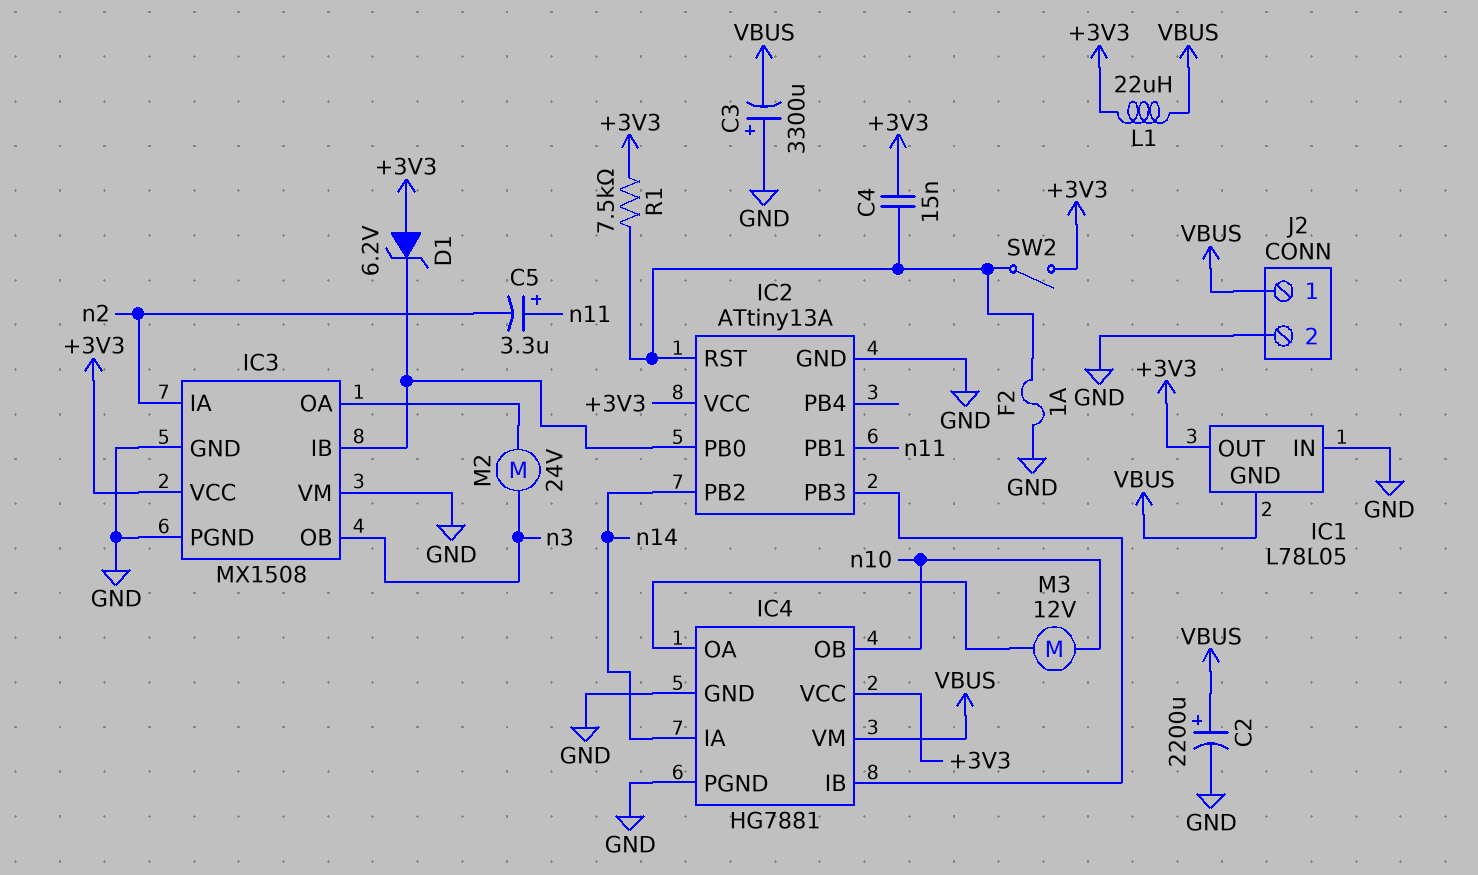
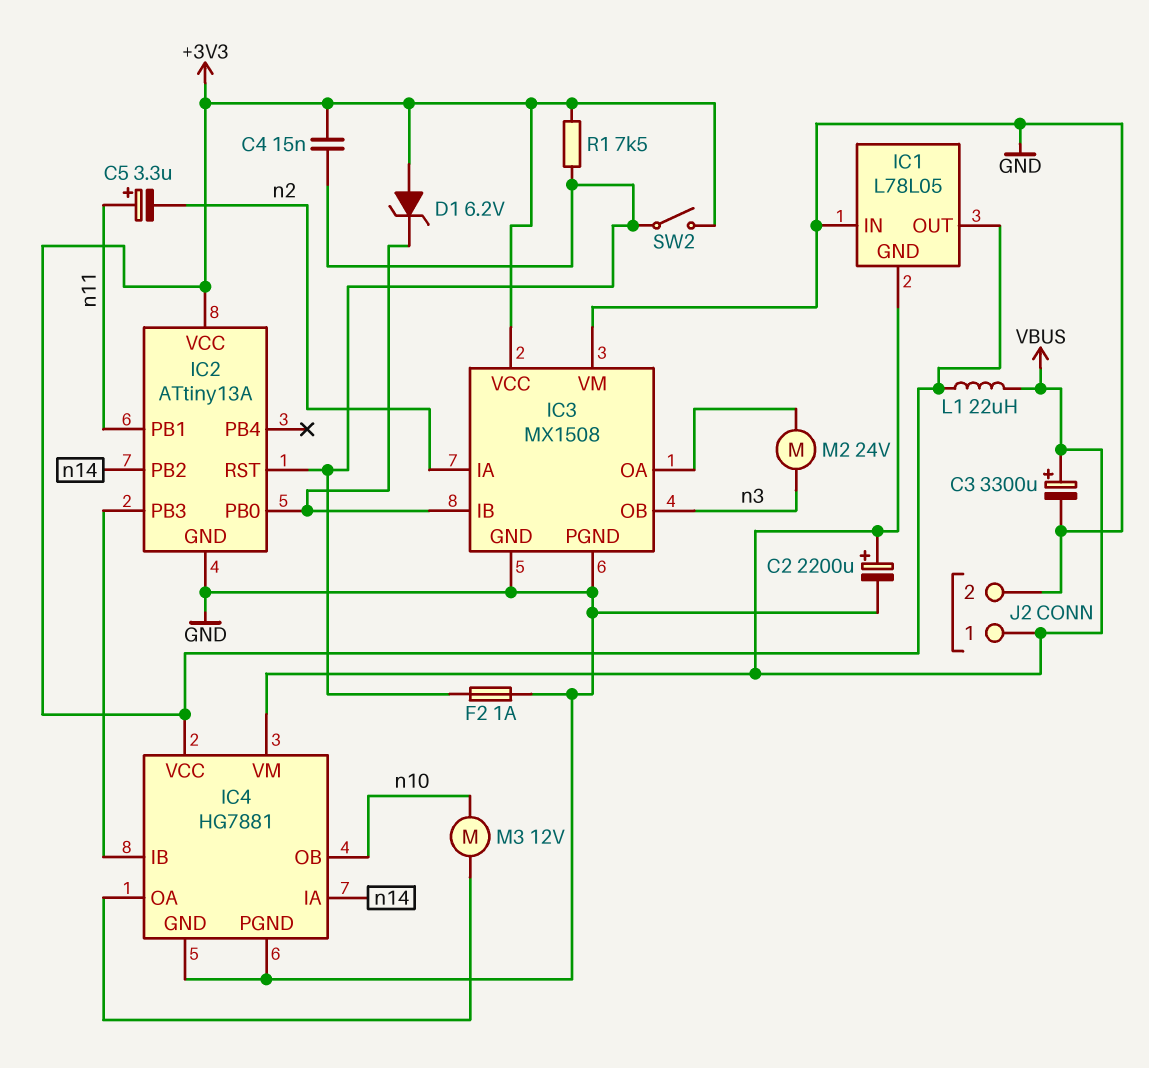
C3: 3300uF (plus GND, minus VBUS) -> 3300uF (plus VBUS, minus GND)

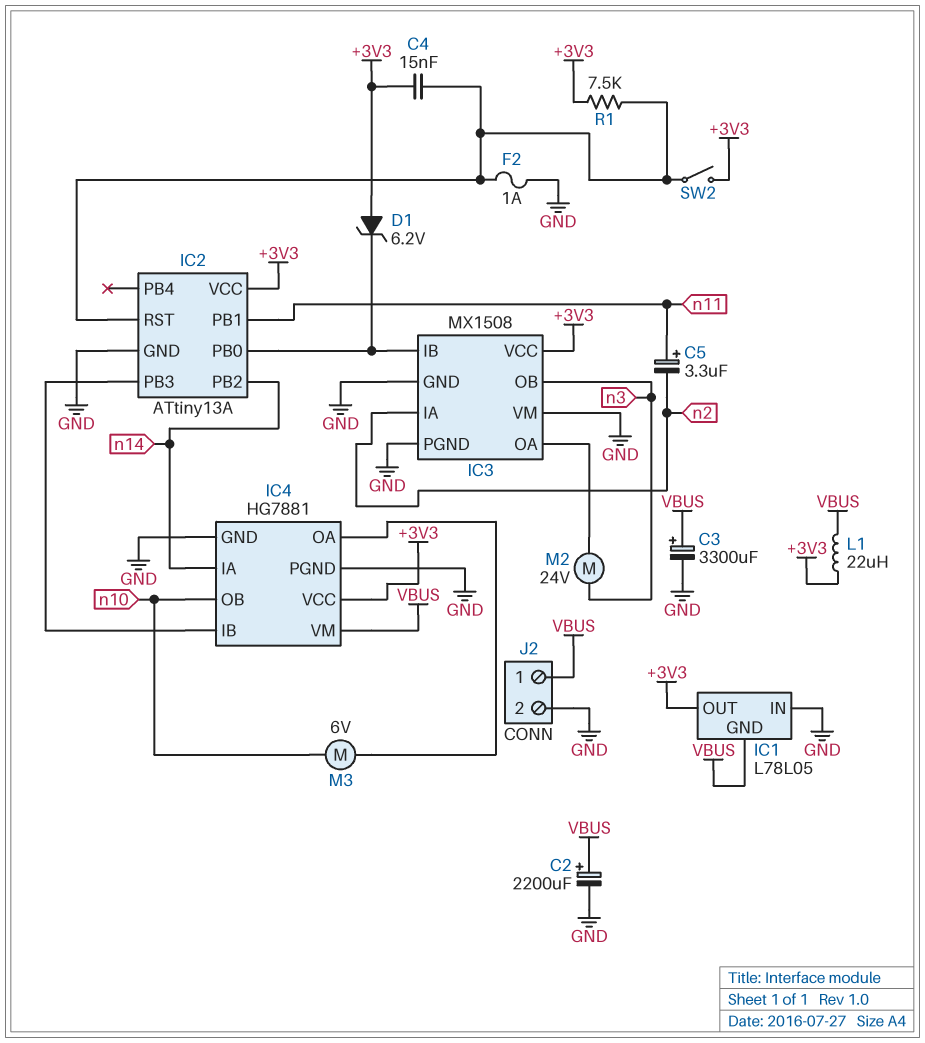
M3: motor 12V (IC4/OA, n10) -> motor 6V (IC4/OA, n10)

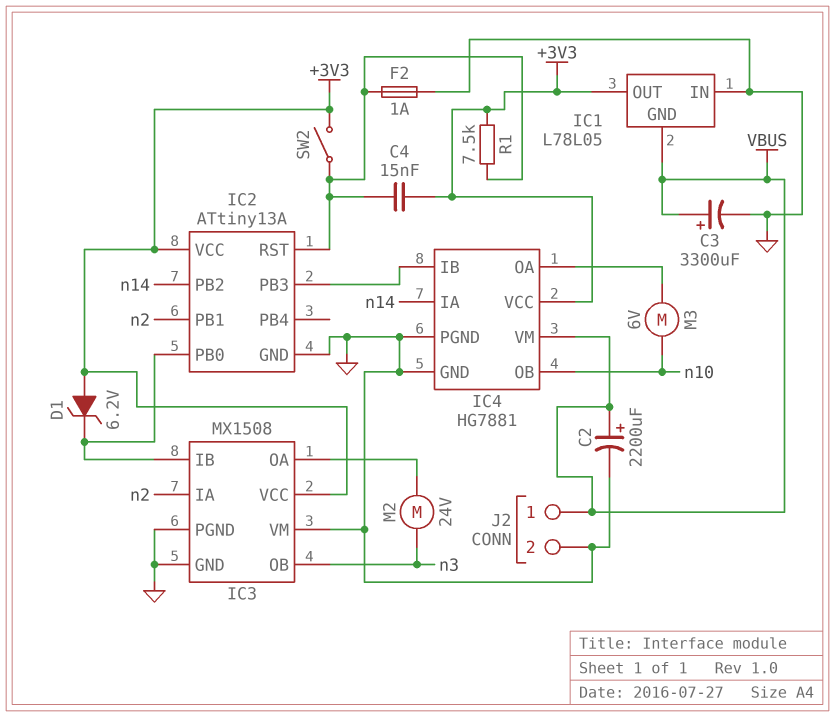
C5: 3.3uF (plus n11, minus n2) -> none
IC2 pin PB1: n11 -> n2
L1: 22uH (+3V3, VBUS) -> none

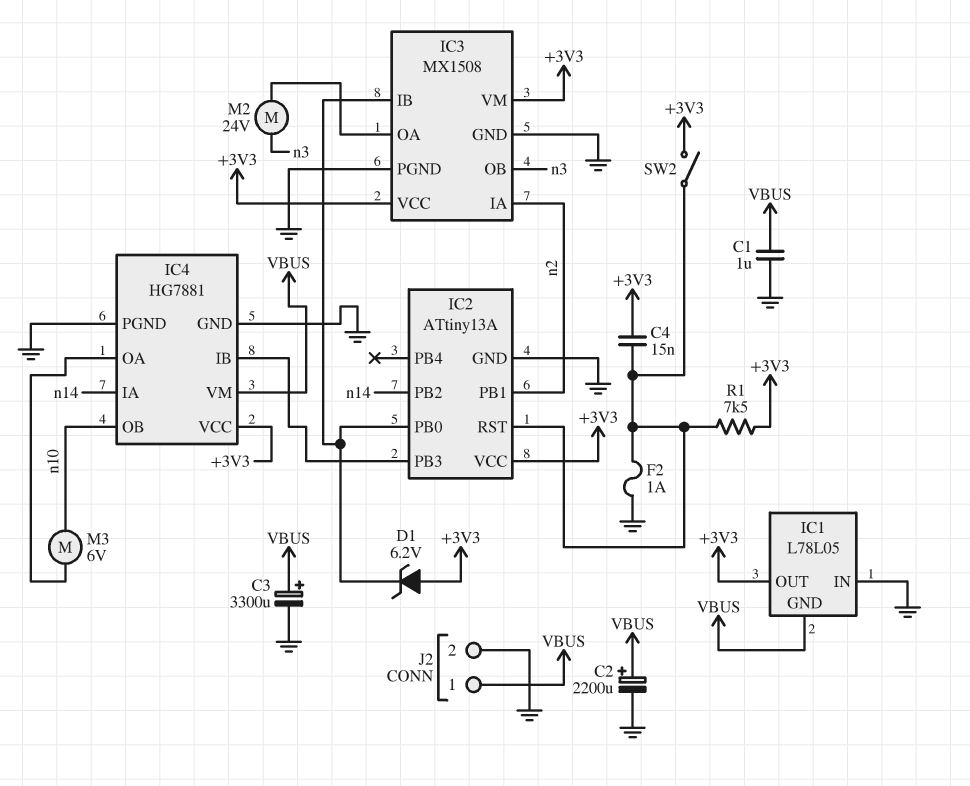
C1: none -> 1uF (GND, VBUS)
IC3 pin VM: GND -> +3V3

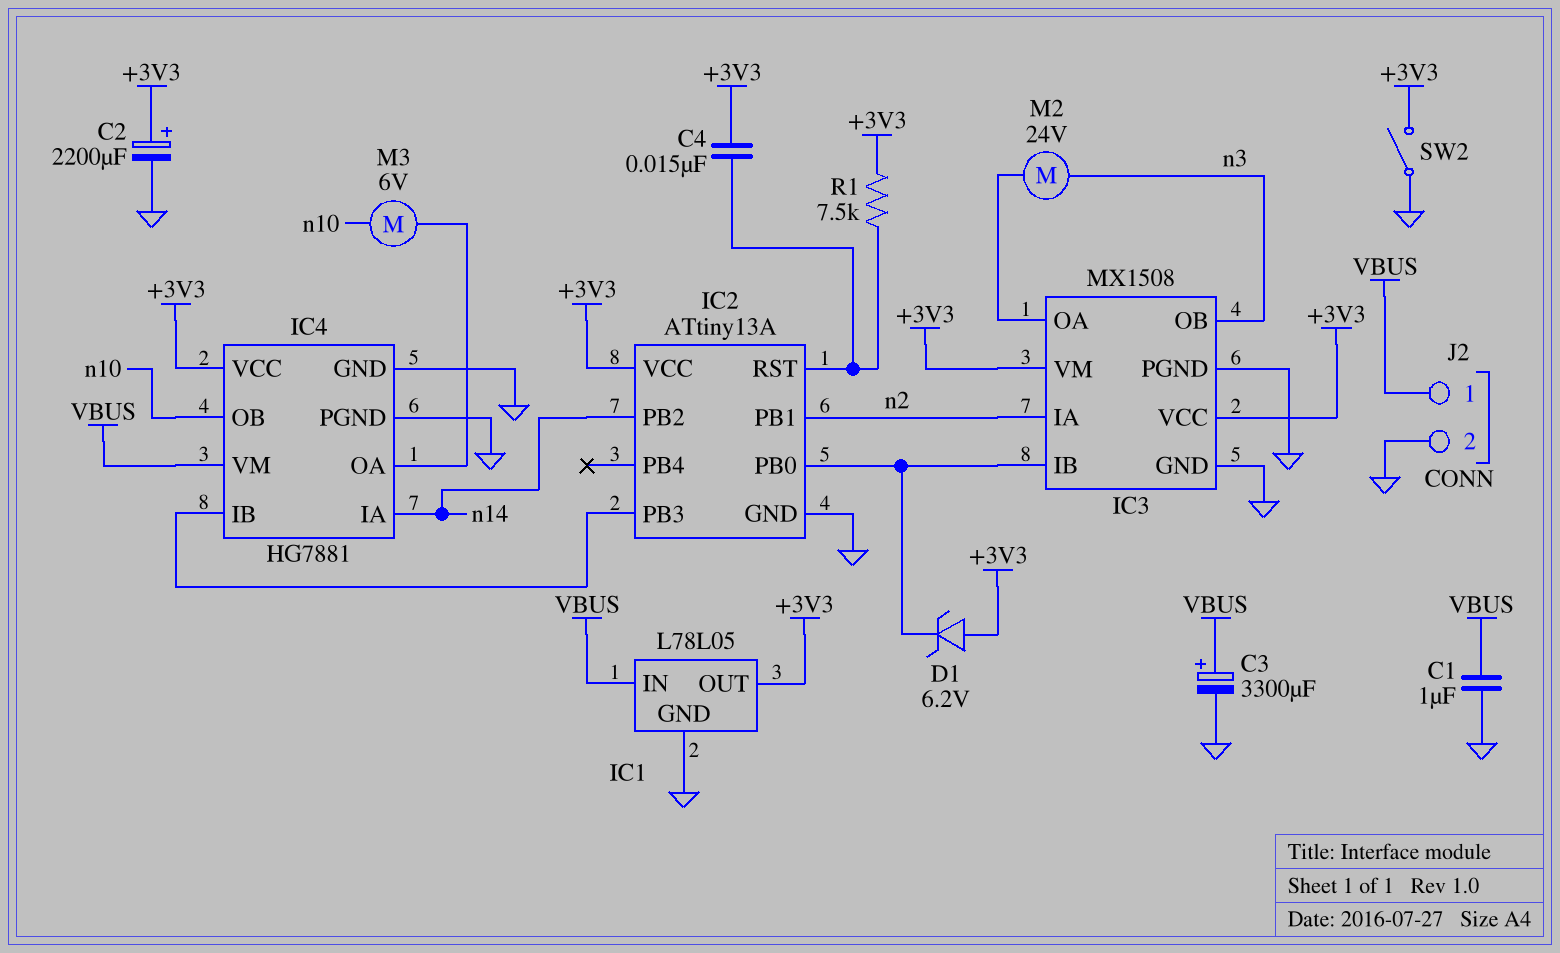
C2: 2200uF (plus VBUS, minus GND) -> 2200uF (plus +3V3, minus GND)
F2: 1A (GND, IC2/RST) -> none
IC1 pin GND: VBUS -> GND
IC1 pin IN: GND -> VBUS
SW2: switch (+3V3, IC2/RST) -> switch (+3V3, GND)

